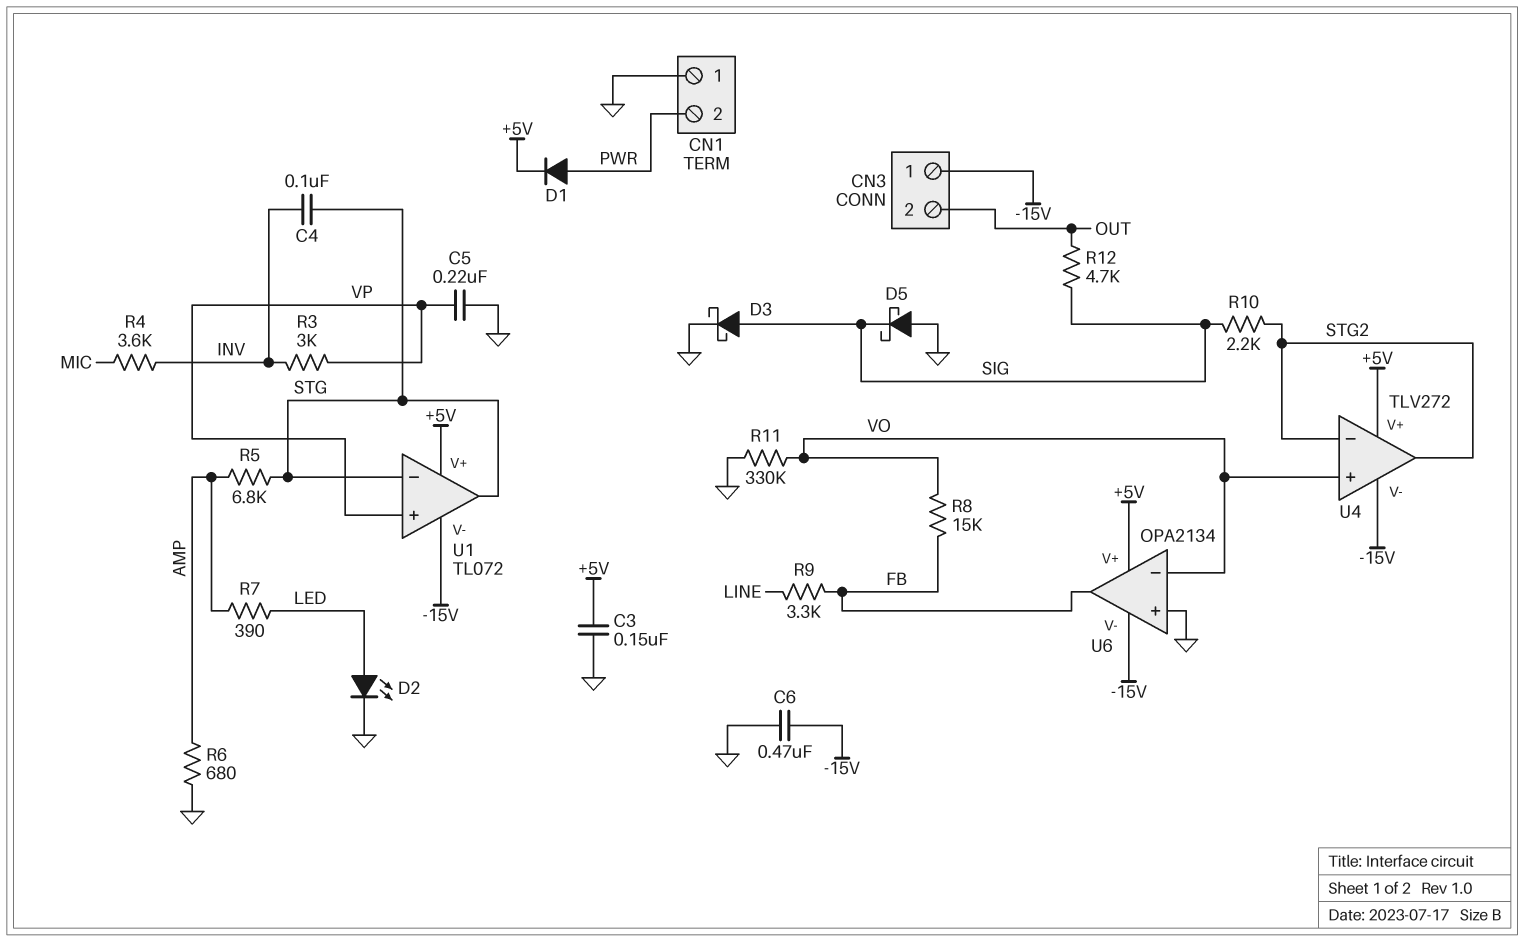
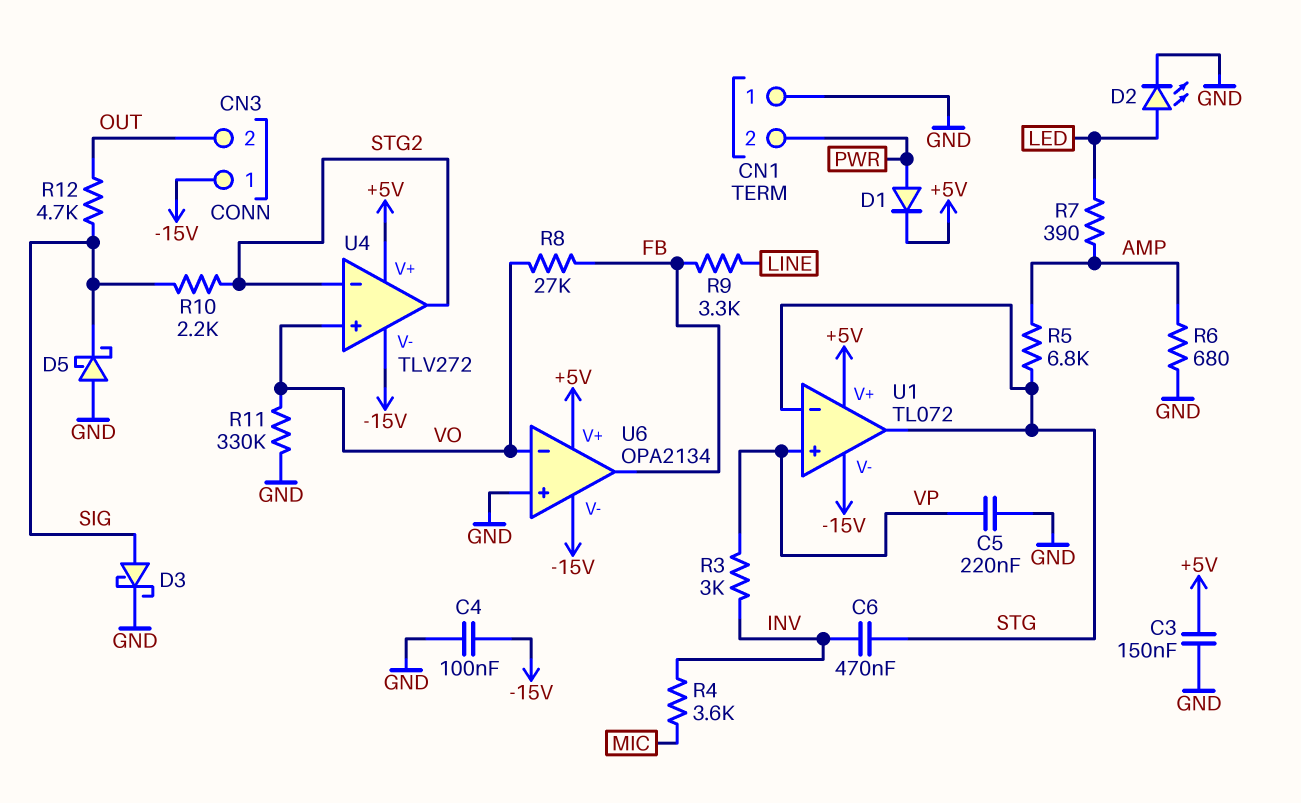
C4: 100nF (INV, STG) -> 100nF (-15V, GND)
C6: 470nF (-15V, GND) -> 470nF (INV, STG)
R8: 15k (FB, VO) -> 27k (FB, VO)

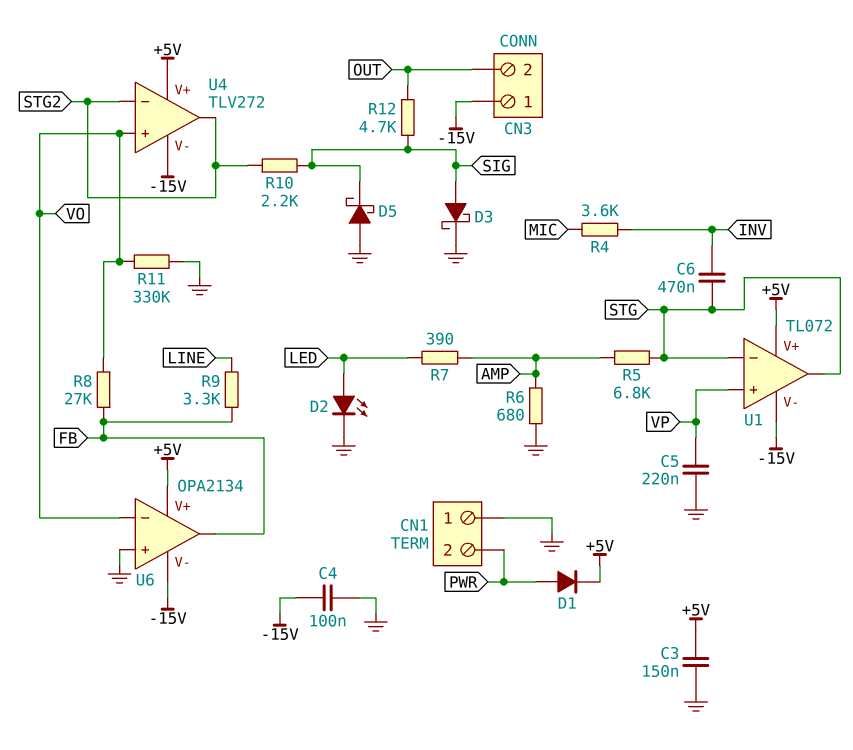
R3: 3k (INV, VP) -> none

